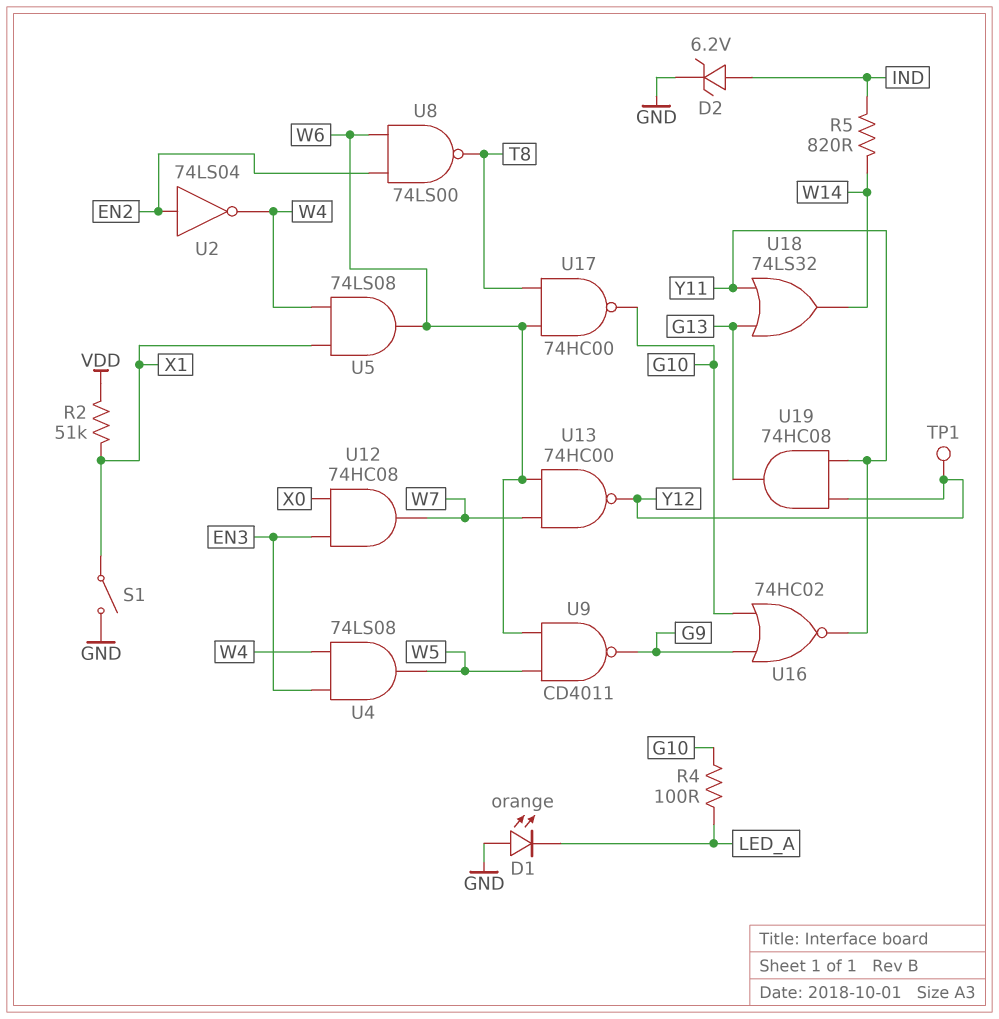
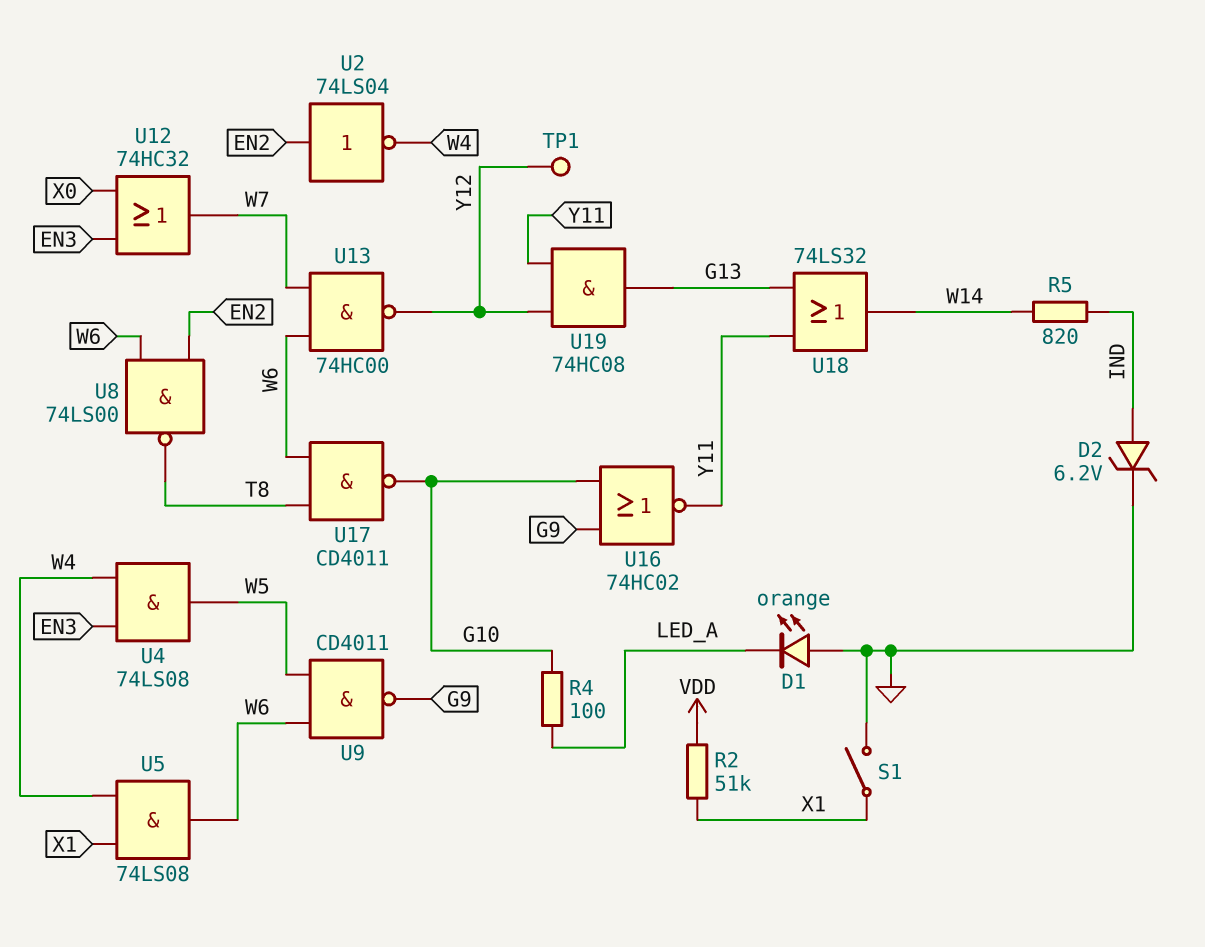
U12: AND 74HC08 (in EN3, in X0, out W7) -> OR 74HC32 (in EN3, in X0, out W7)
U17: NAND 74HC00 (in T8, in W6, out G10) -> NAND CD4011 (in T8, in W6, out G10)

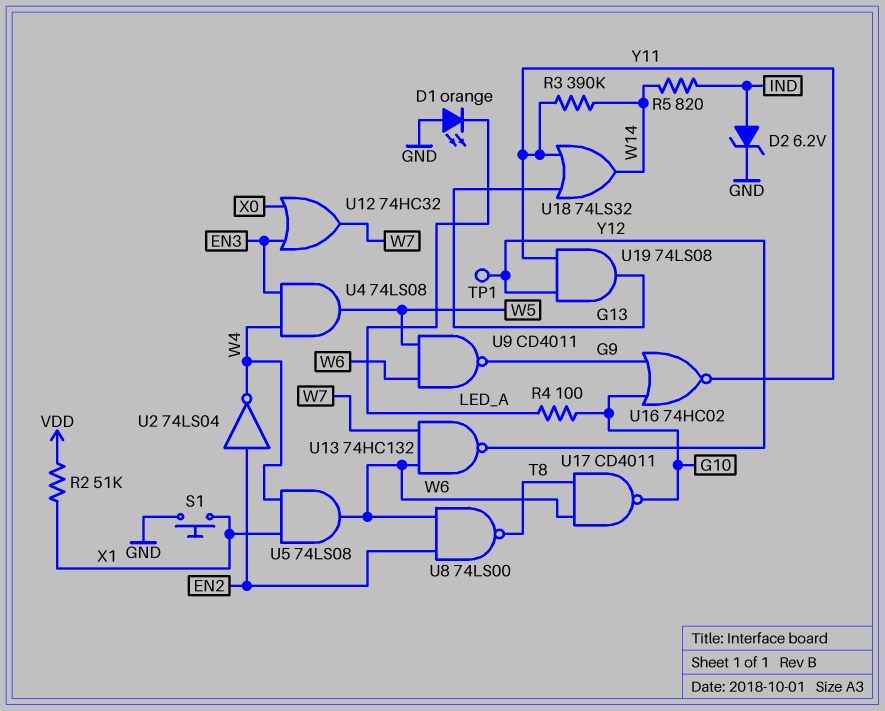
R3: none -> 390k (W14, Y11)
S1: switch (GND, X1) -> button (GND, X1)
U13: NAND 74HC00 (in W6, in W7, out Y12) -> NAND 74HC132 (in W6, in W7, out Y12)
U19: AND 74HC08 (in Y11, in Y12, out G13) -> AND 74LS08 (in Y11, in Y12, out G13)

